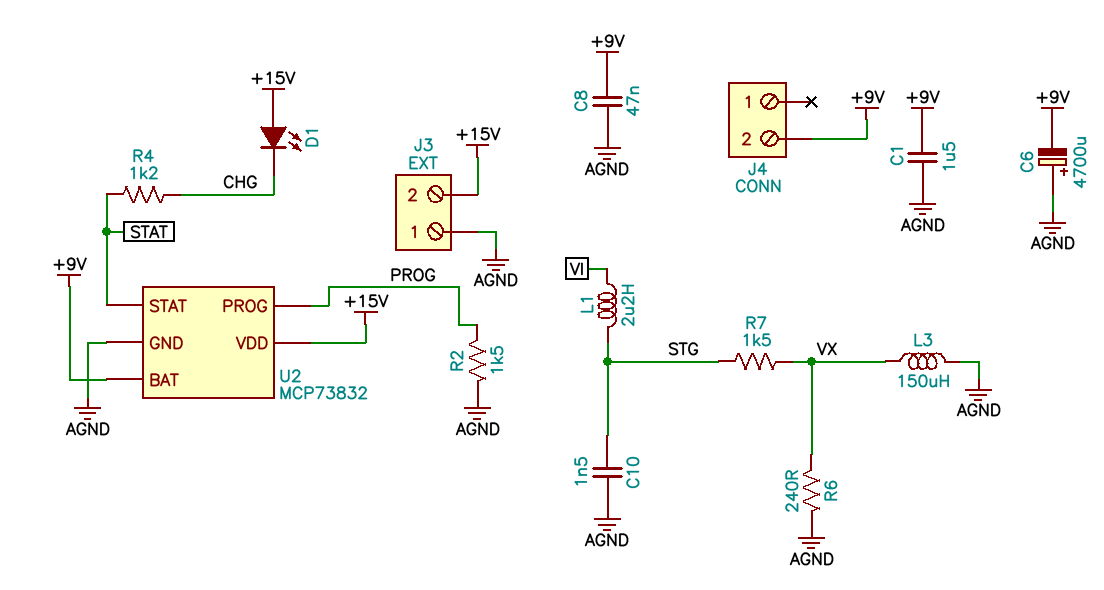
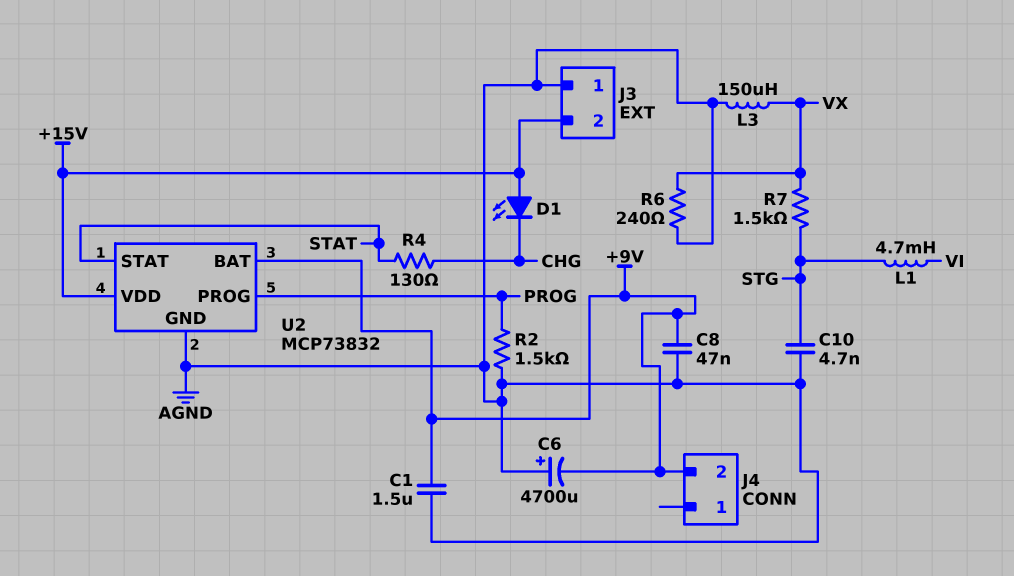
C10: 1.5nF (AGND, STG) -> 4.7nF (AGND, STG)
L1: 2.2uH (STG, VI) -> 4.7mH (STG, VI)
R4: 1.2k (CHG, STAT) -> 130 (CHG, STAT)

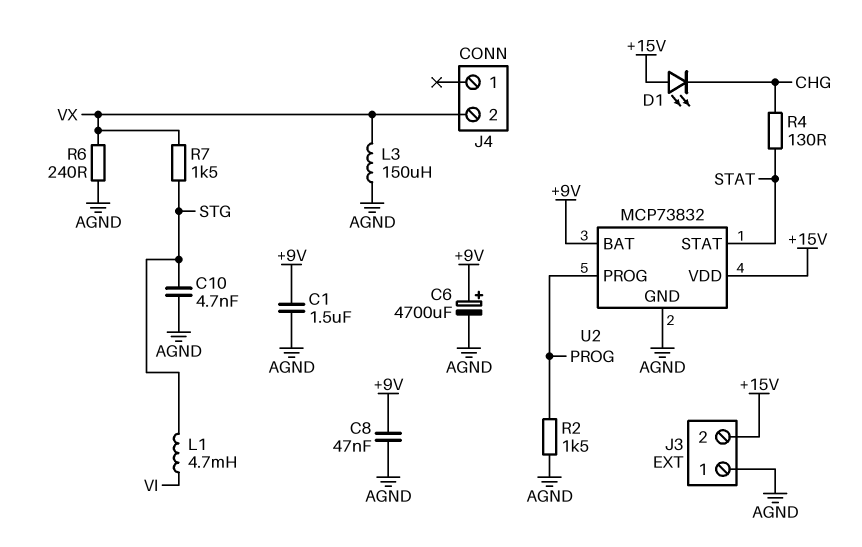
C6: 4700uF (plus AGND, minus +9V) -> 4700uF (plus +9V, minus AGND)
J4 pin 2: +9V -> VX

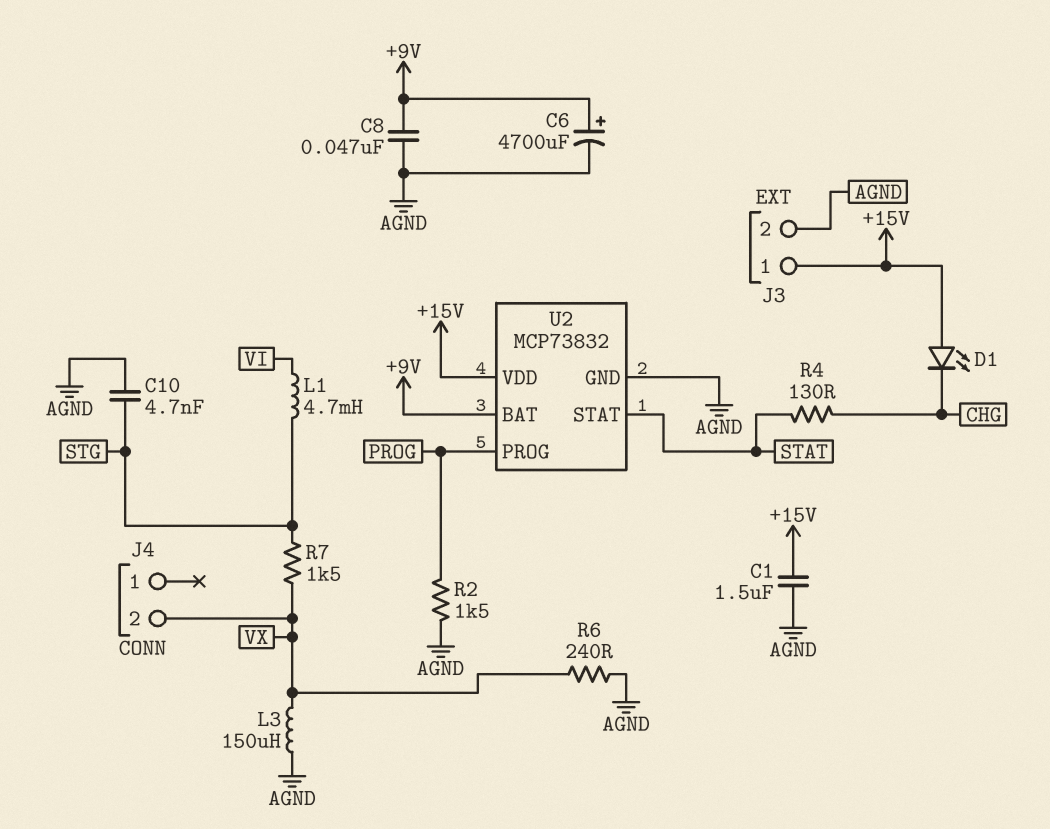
C1: 1.5uF (+9V, AGND) -> 1.5uF (+15V, AGND)
J3 pin 1: AGND -> +15V
J3 pin 2: +15V -> AGND

